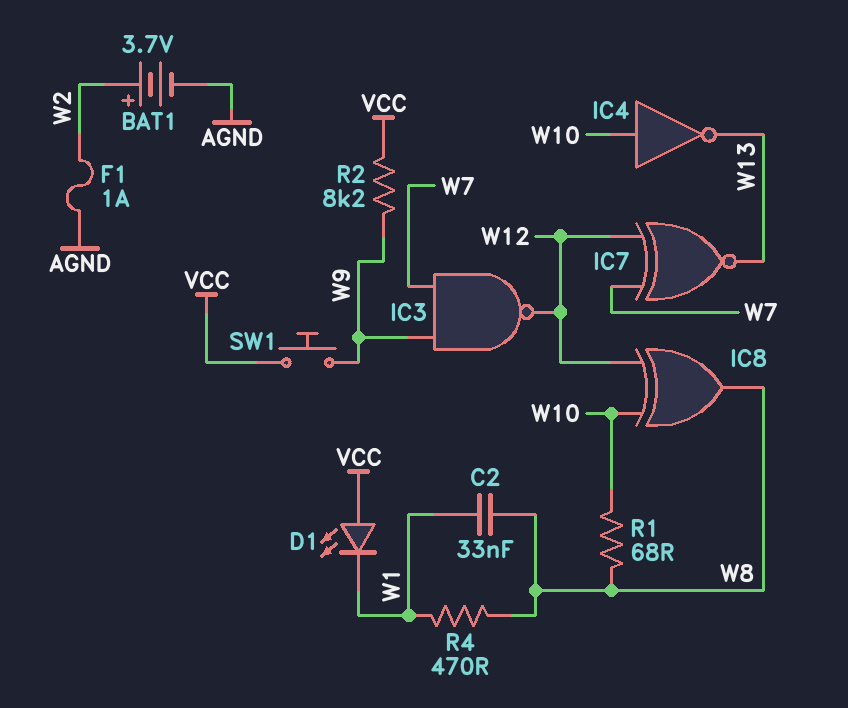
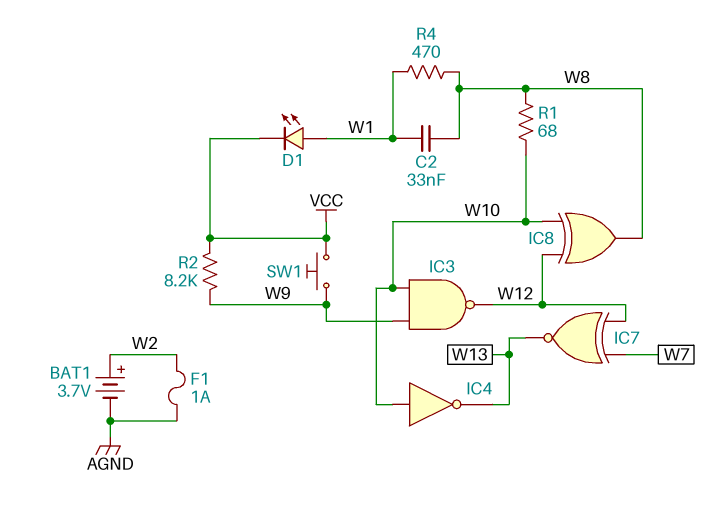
D1: LED (A VCC, K W1) -> LED (A W1, K VCC)
IC3: NAND (in W7, in W9, out W12) -> NAND (in W9, in W10, out W12)

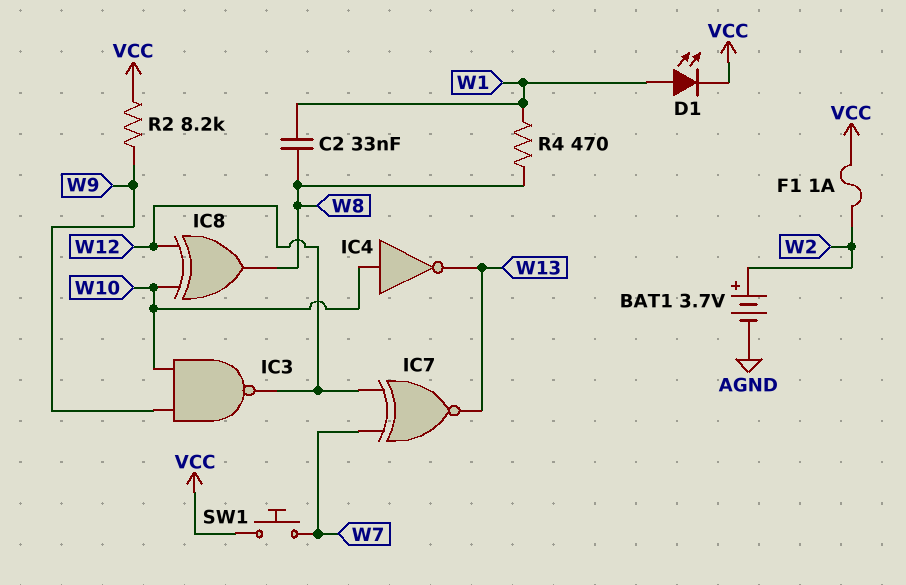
F1: 1A (AGND, W2) -> 1A (VCC, W2)
R1: 68 (W8, W10) -> none
SW1: button (VCC, W9) -> button (VCC, W7)

